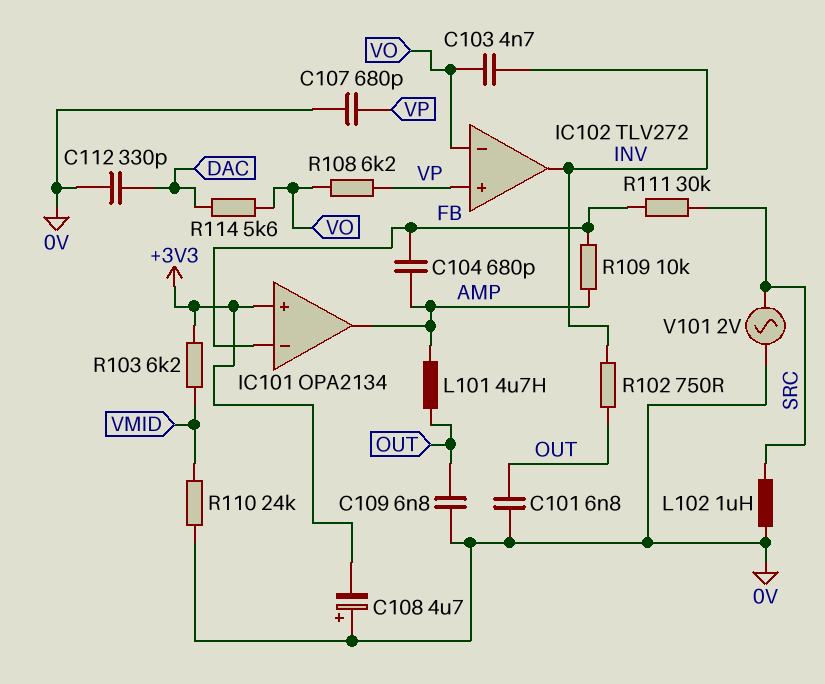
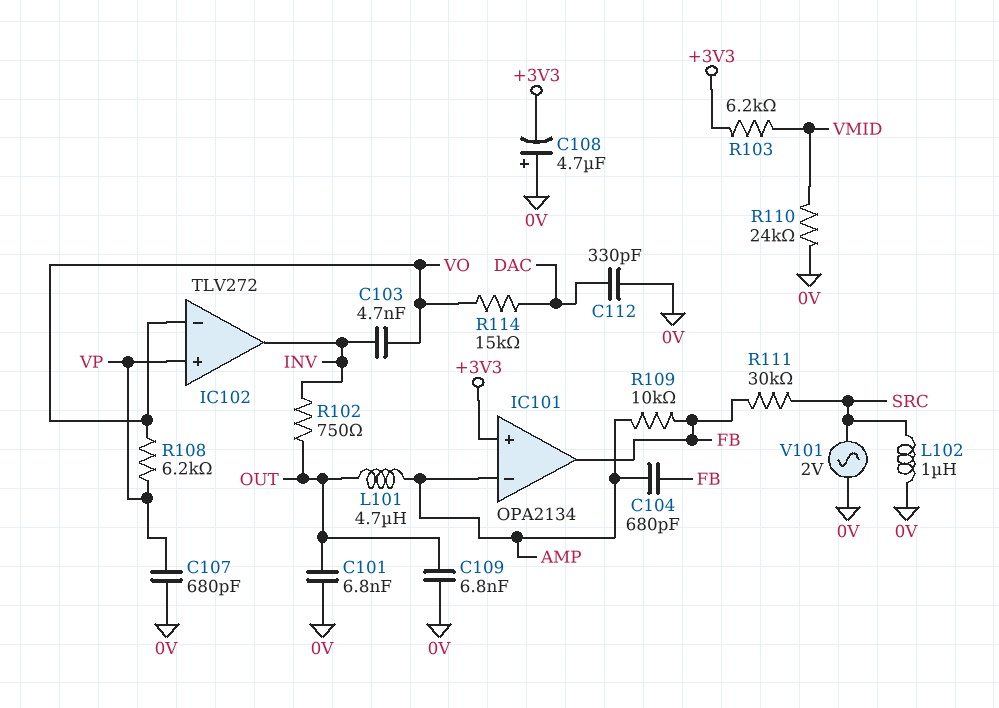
IC101 pin in-: FB -> AMP
IC101 pin out: AMP -> FB
R114: 5.6k (DAC, VO) -> 15k (DAC, VO)

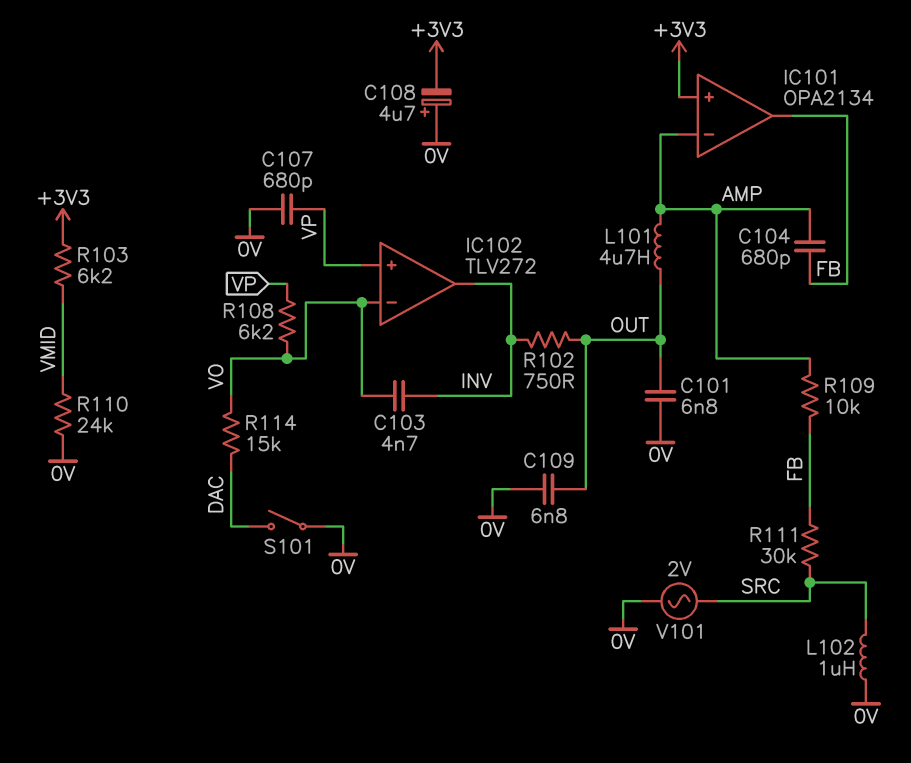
C112: 330pF (0V, DAC) -> none
S101: none -> switch (0V, DAC)

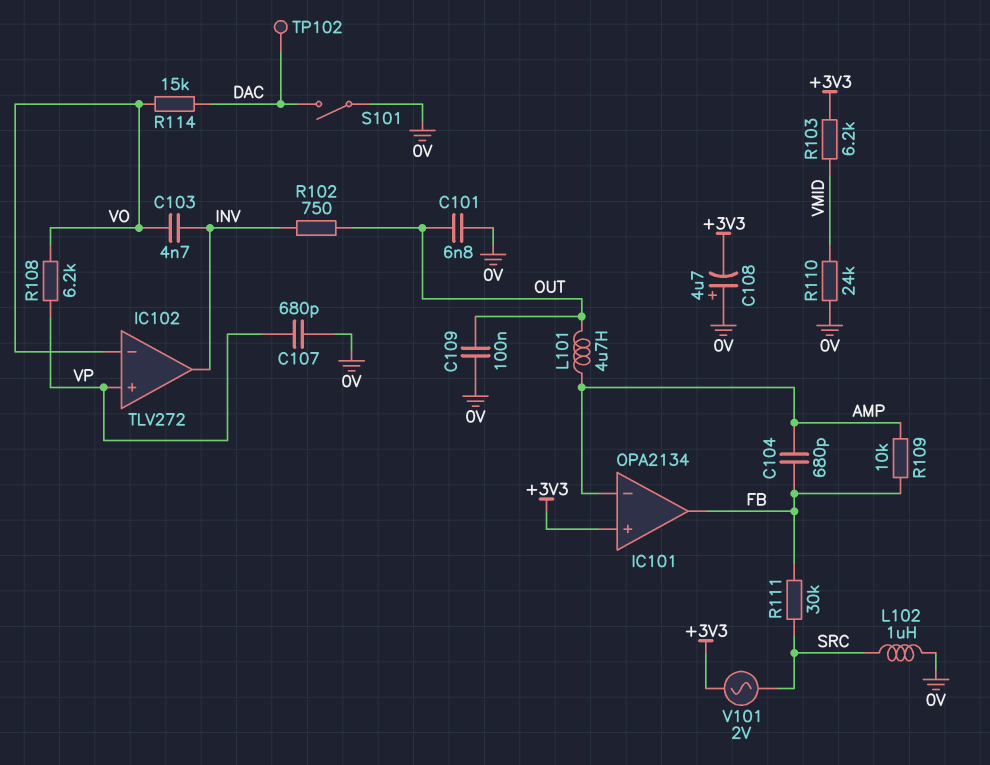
C109: 6.8nF (0V, OUT) -> 100nF (0V, OUT)
TP102: none -> test point (DAC)
V101: AC 2V (0V, SRC) -> AC 2V (+3V3, SRC)

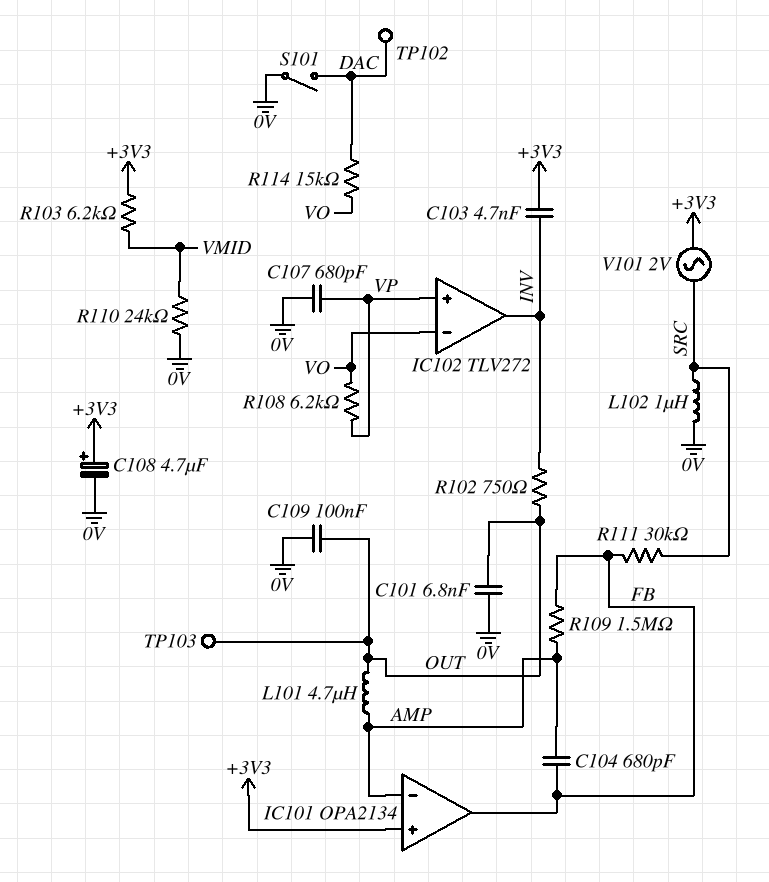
C103: 4.7nF (INV, VO) -> 4.7nF (+3V3, INV)
C108: 4.7uF (plus 0V, minus +3V3) -> 4.7uF (plus +3V3, minus 0V)
R109: 10k (AMP, FB) -> 1.5M (AMP, FB)
TP103: none -> test point (OUT)

